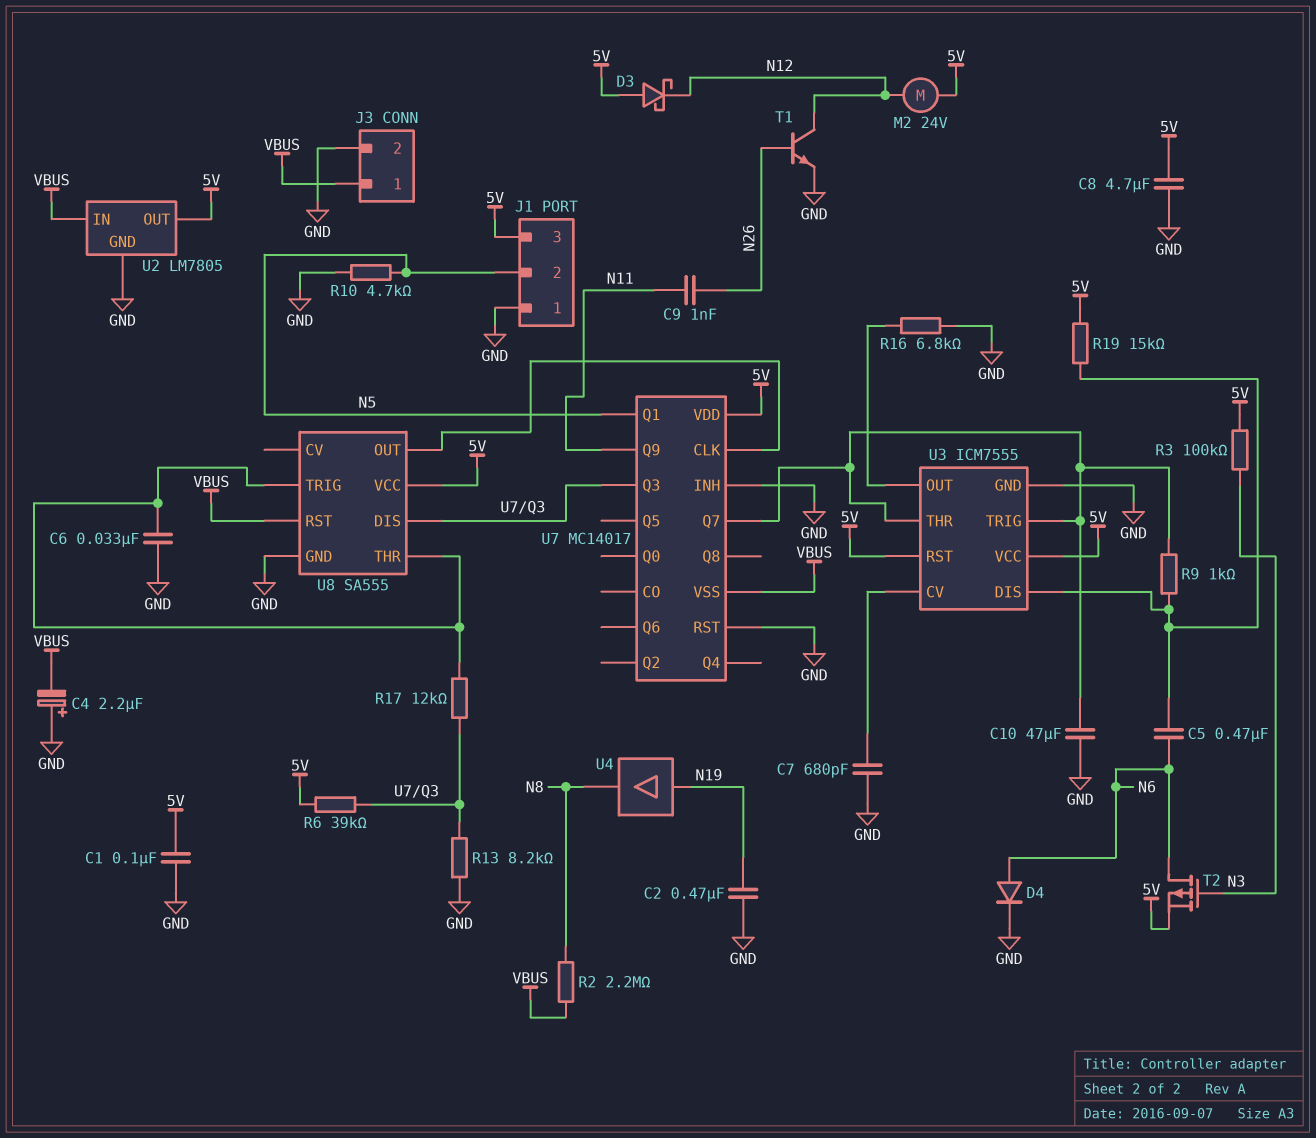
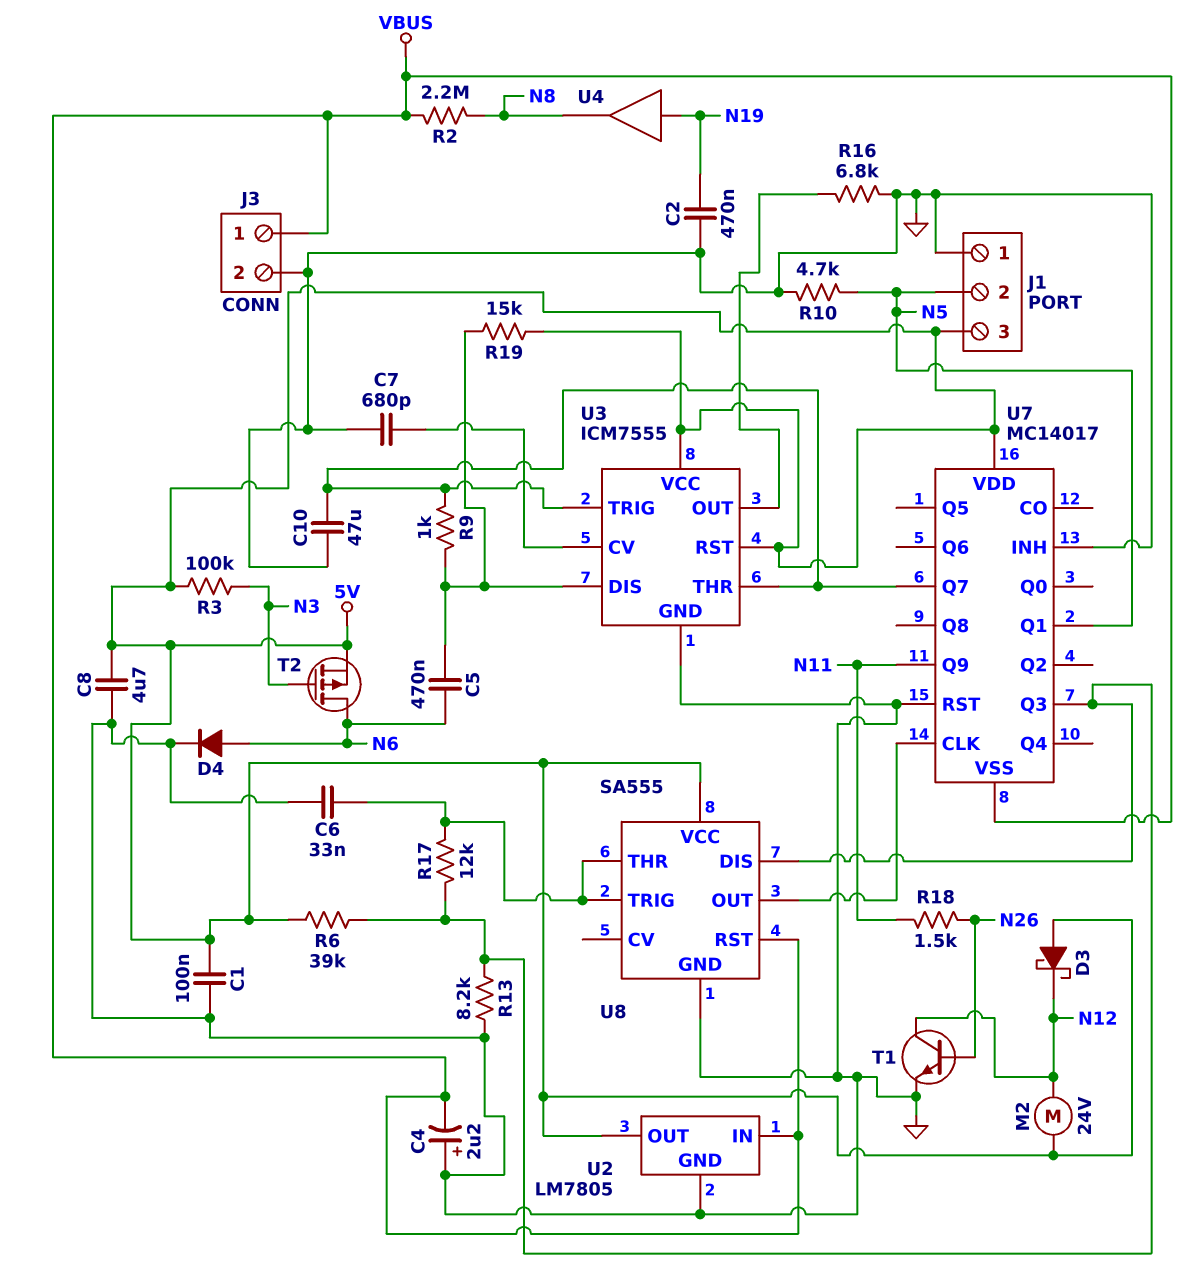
C9: 1nF (N11, N26) -> none
R18: none -> 1.5k (N11, N26)

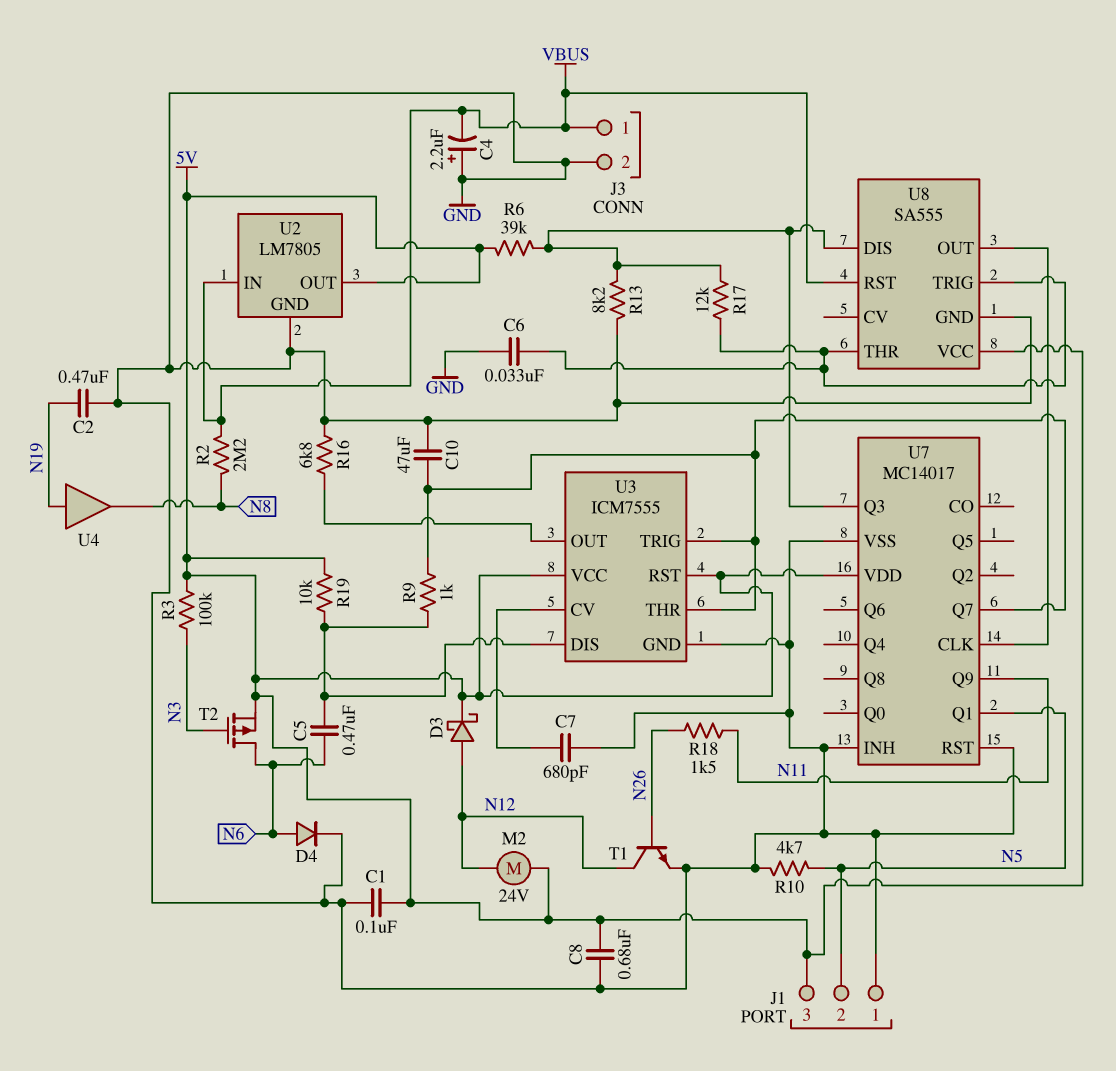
C8: 4.7uF (5V, GND) -> 680nF (5V, GND)
D3: schottky (A 5V, K N12) -> schottky (A N12, K 5V)
R19: 15k (5V, U3/DIS) -> 10k (5V, U3/DIS)
U7 pin VSS: VBUS -> GND

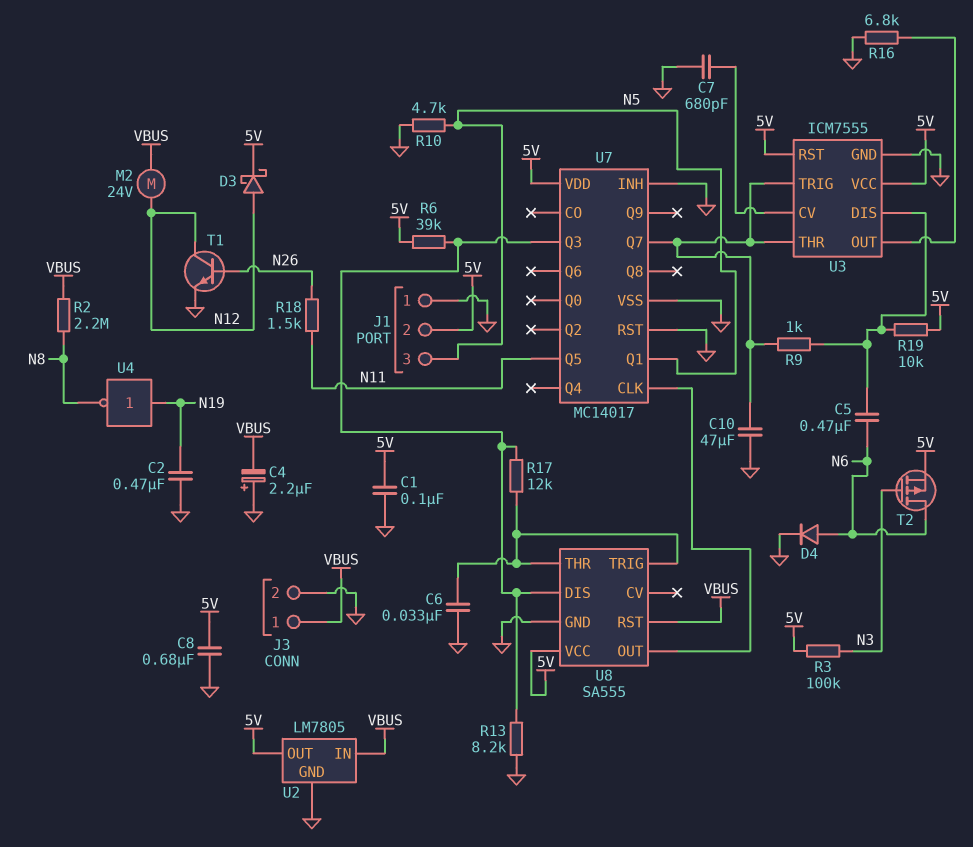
J1 pin 2: N5 -> 5V
J1 pin 3: 5V -> N5
M2: motor 24V (5V, N12) -> motor 24V (N12, VBUS)
U4: buffer (in N19, out N8) -> NOT (in N19, out N8)
U7 pin Q5: none -> N11
U7 pin Q9: N11 -> none

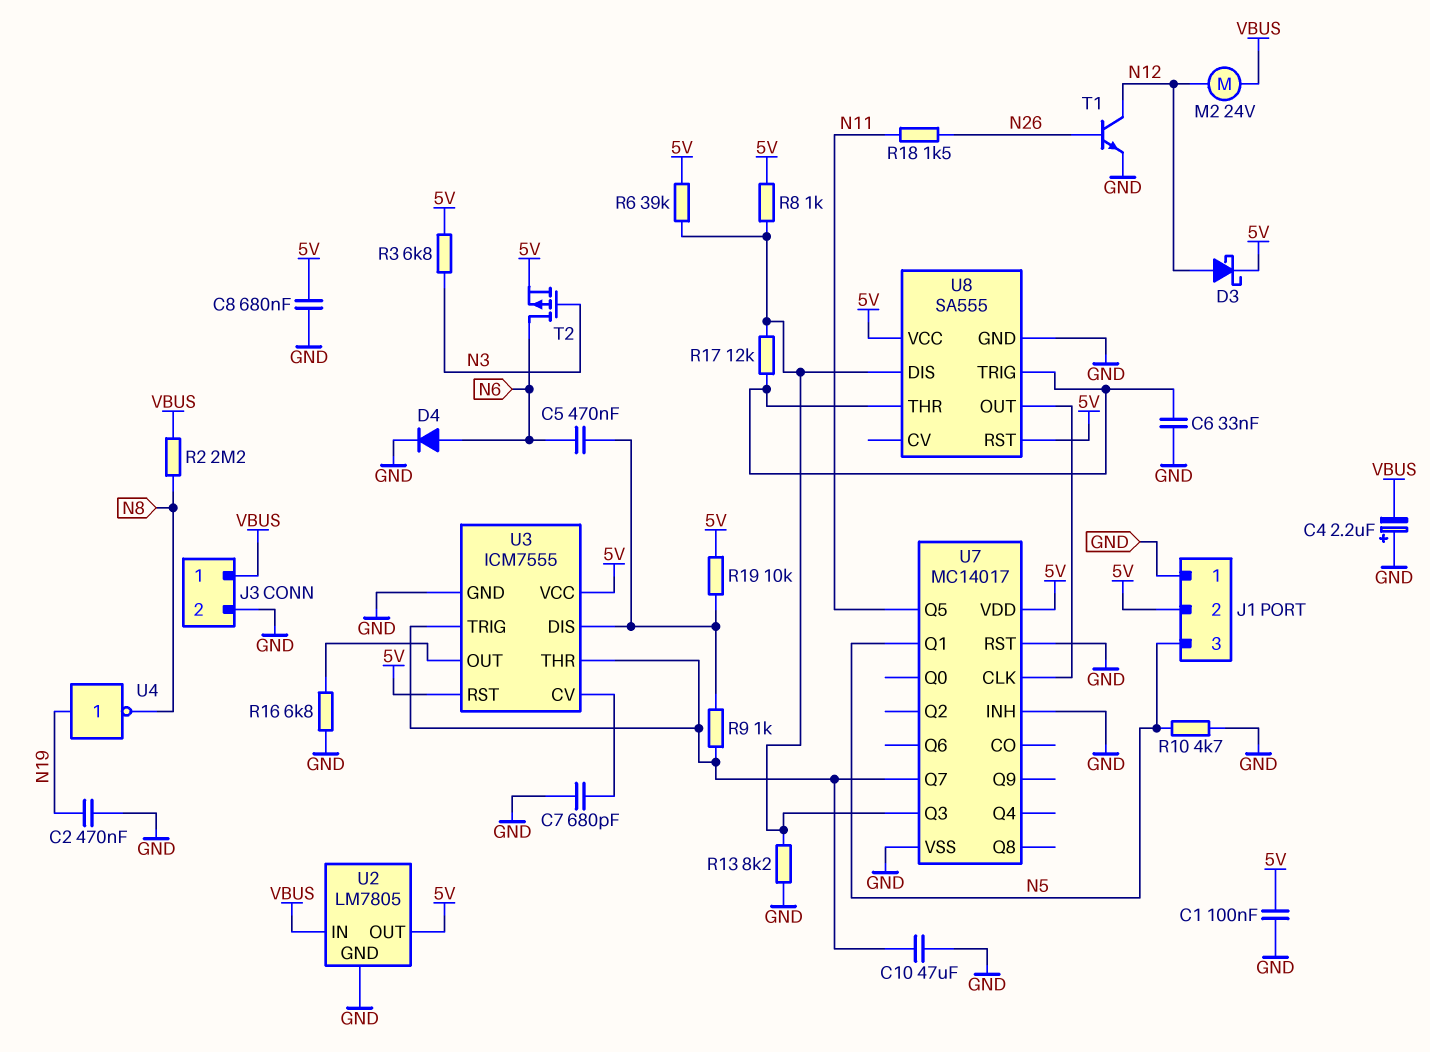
R3: 100k (5V, N3) -> 6.8k (5V, N3)
R8: none -> 1k (5V, U7/Q3)
U8 pin RST: VBUS -> 5V

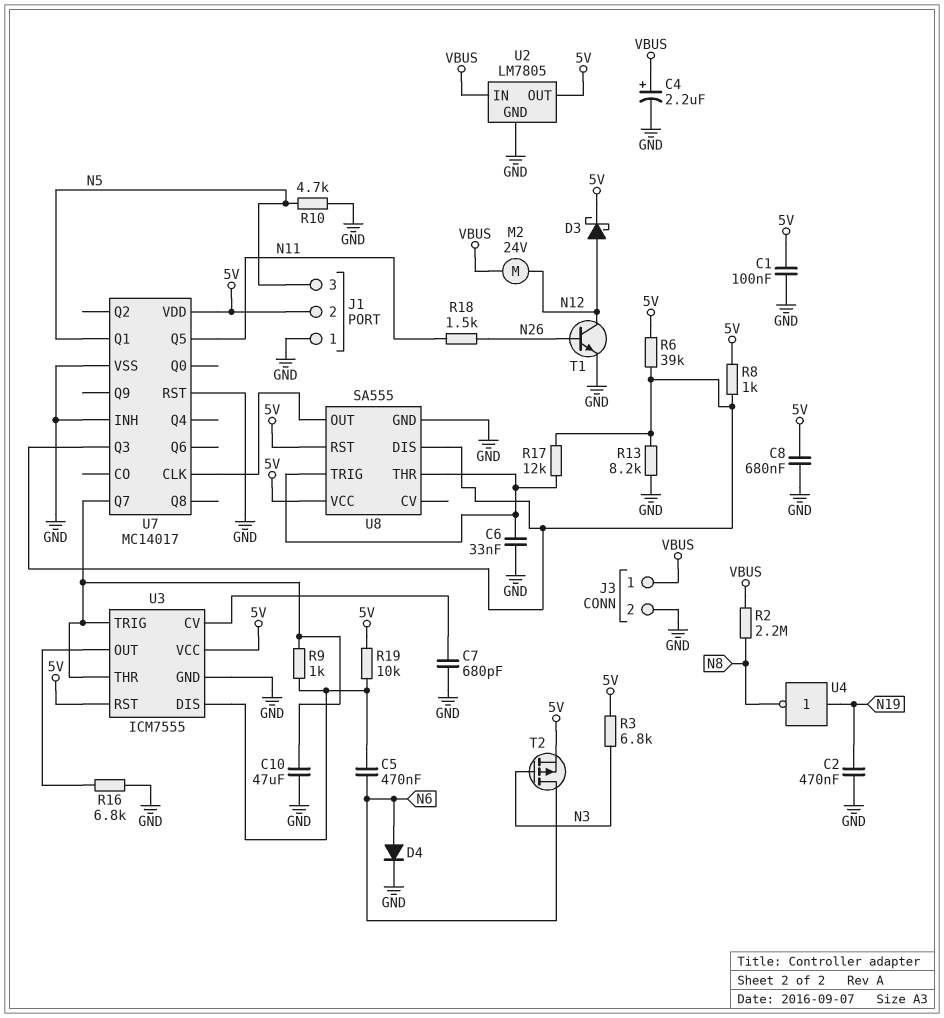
C4: 2.2uF (plus GND, minus VBUS) -> 2.2uF (plus VBUS, minus GND)

